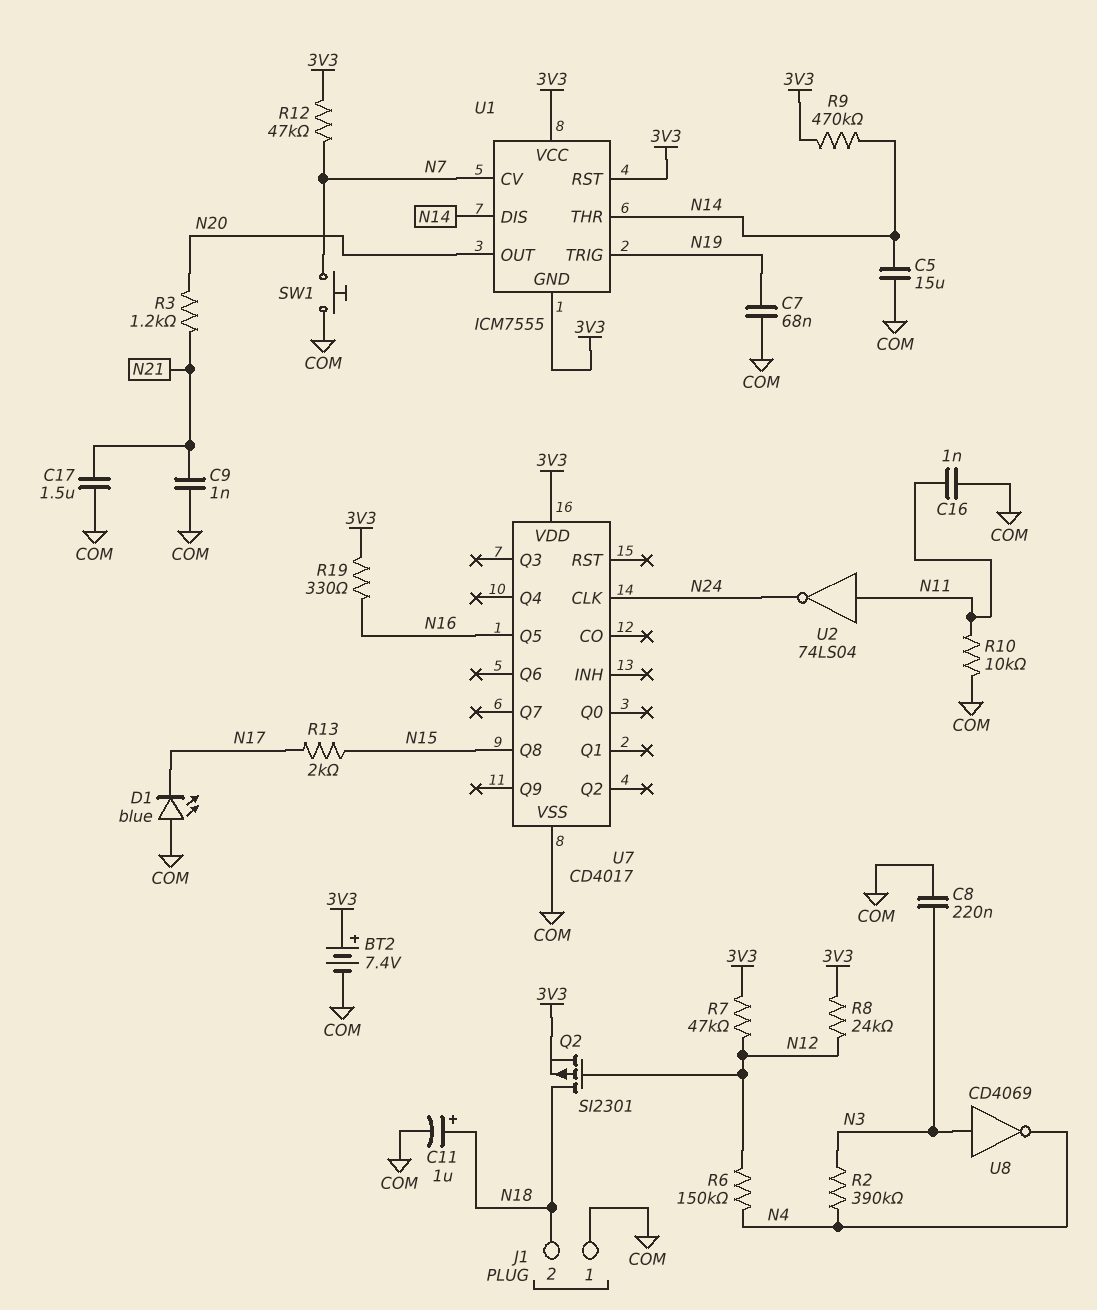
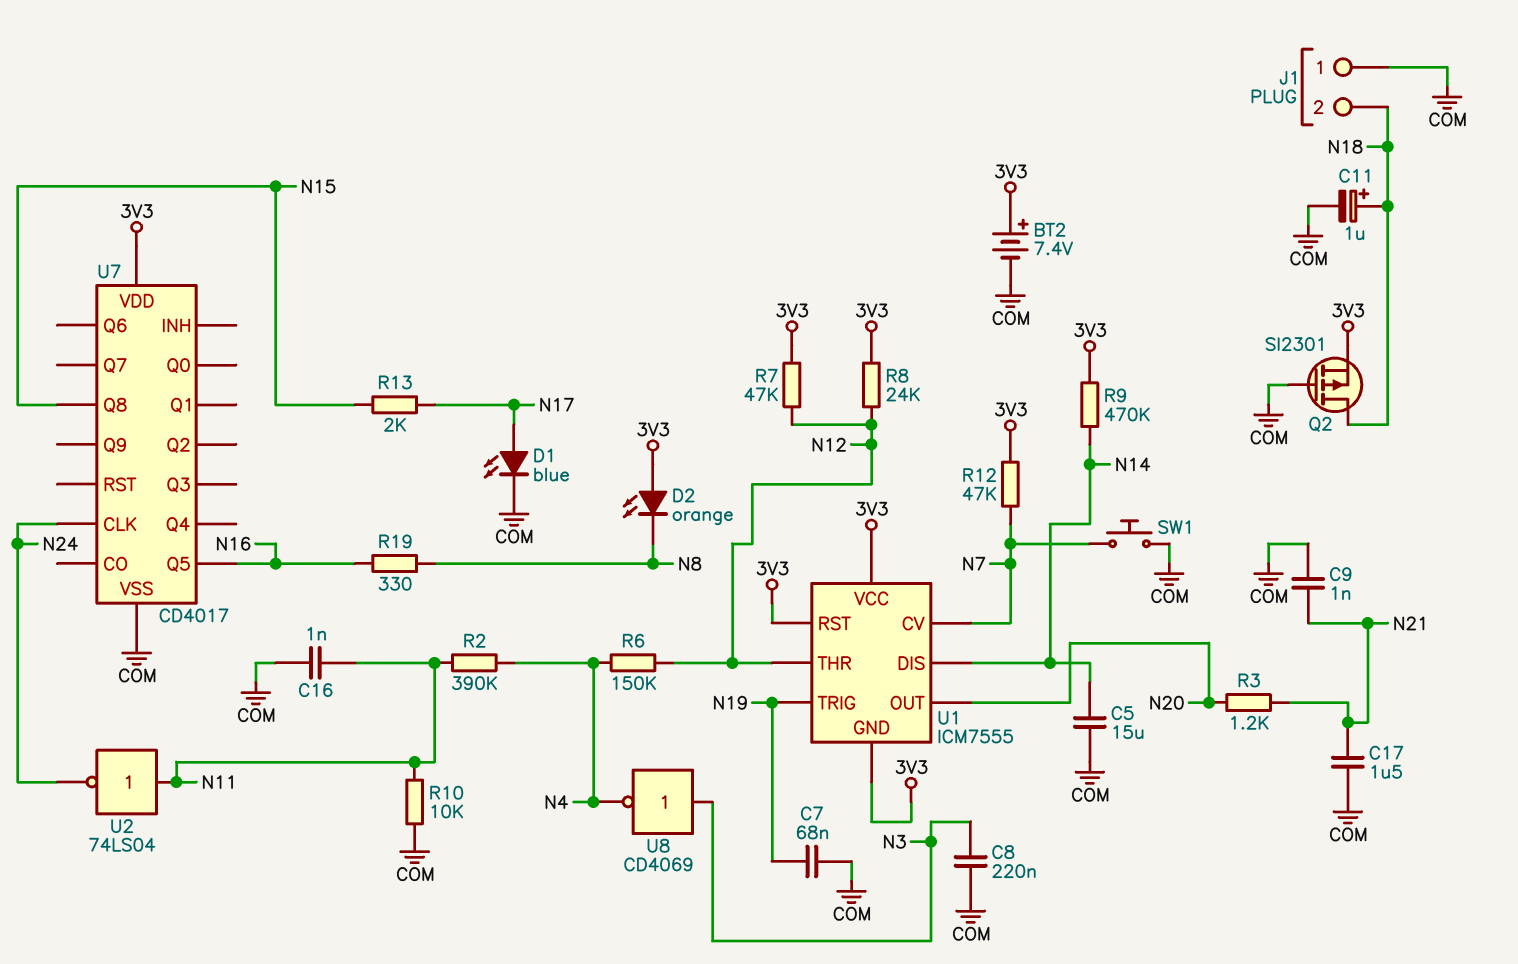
D1: LED blue (A COM, K N17) -> LED blue (A N17, K COM)
D2: none -> LED orange (A 3V3, K N8)
Q2: PMOS SI2301 (G N12, D N18, S 3V3) -> PMOS SI2301 (G COM, D N18, S 3V3)
R2: 390k (N3, N4) -> 390k (N4, N11)
R19: 330 (3V3, N16) -> 330 (N8, N16)
U1 pin THR: N14 -> N12

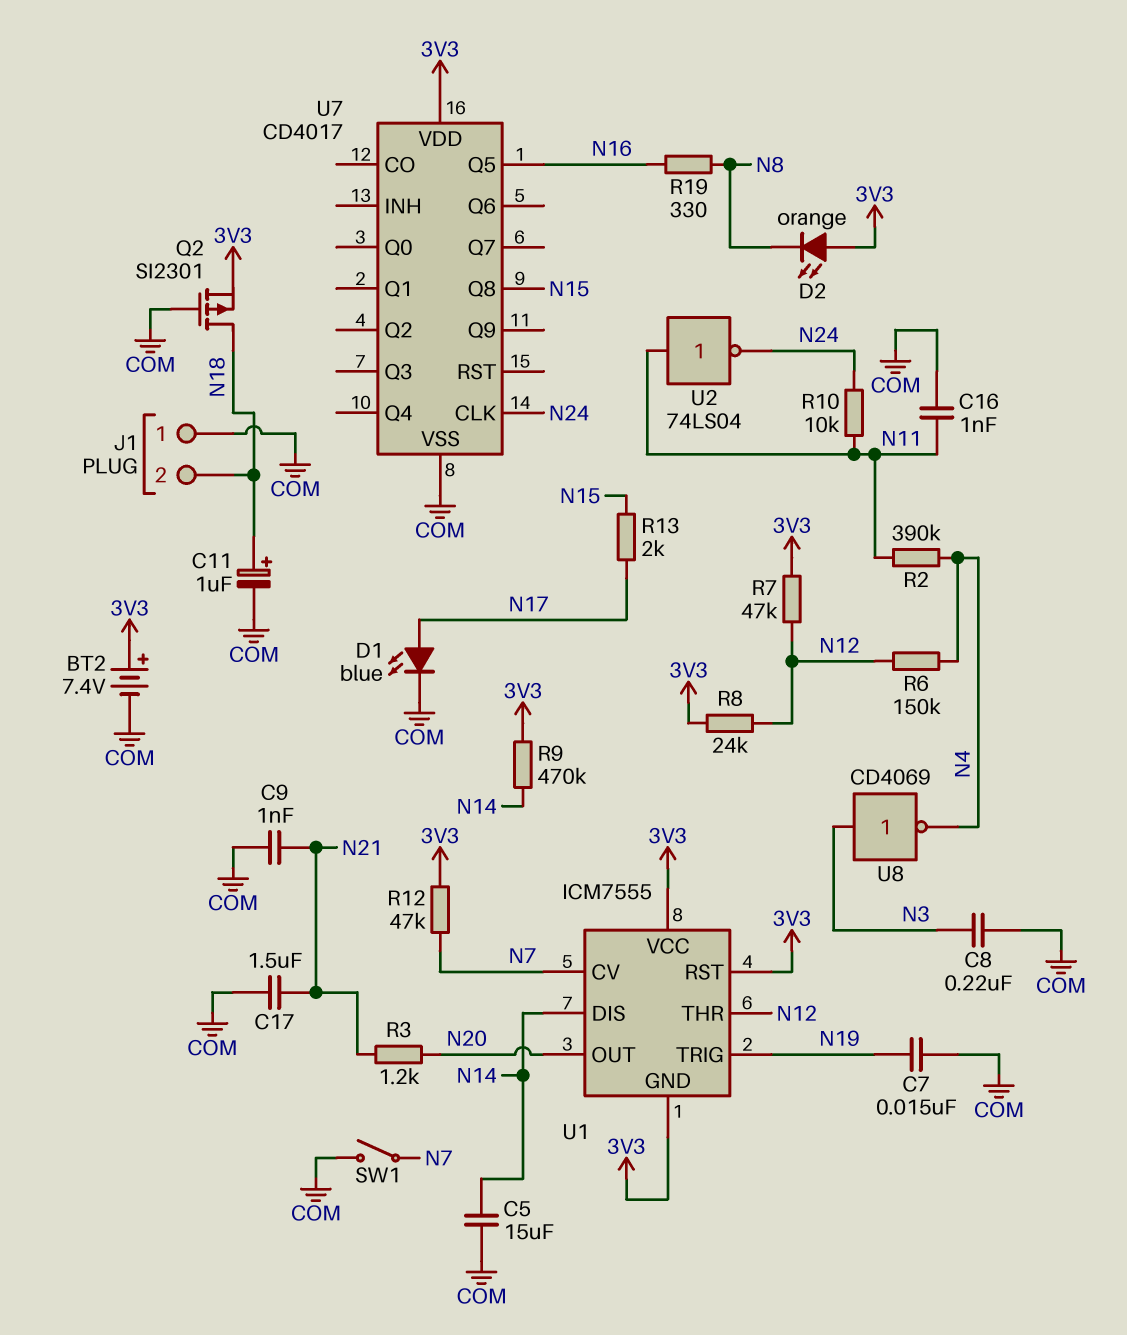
C7: 68nF (COM, N19) -> 15nF (COM, N19)
R10: 10k (COM, N11) -> 10k (N11, N24)
SW1: button (COM, N7) -> switch (COM, N7)

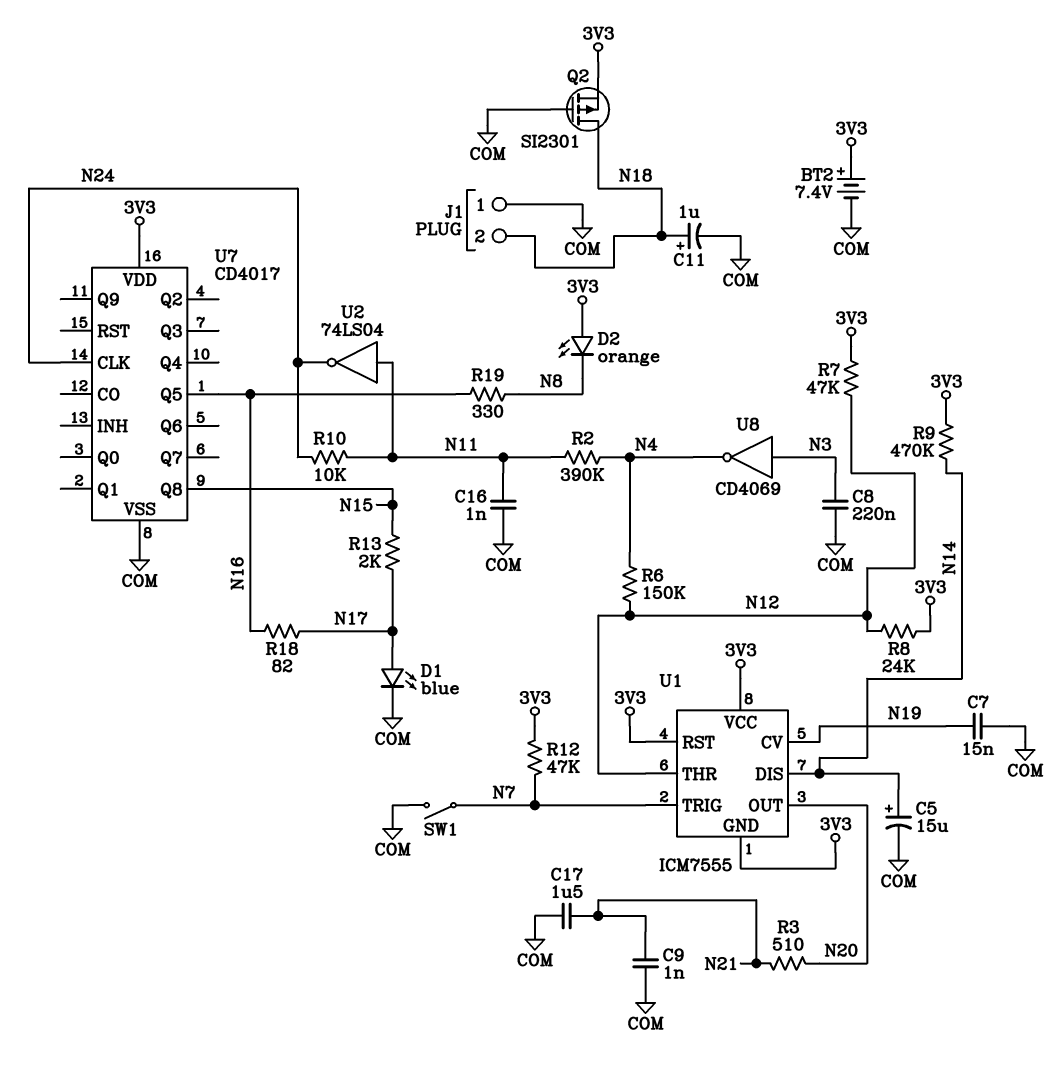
C5: 15uF (COM, N14) -> 15uF (plus N14, minus COM)
R3: 1.2k (N20, N21) -> 510 (N20, N21)
R18: none -> 82 (N16, N17)
U1 pin CV: N7 -> N19
U1 pin TRIG: N19 -> N7

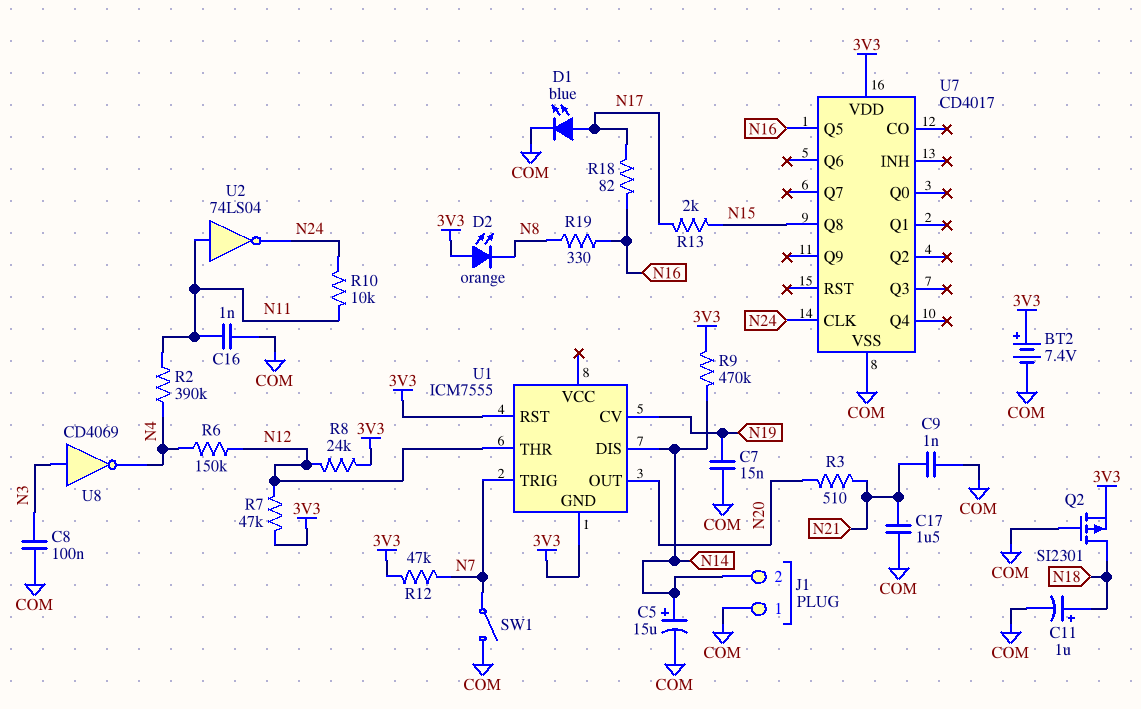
C8: 220nF (COM, N3) -> 100nF (COM, N3)
J1 pin 2: N18 -> N14
U1 pin VCC: 3V3 -> none

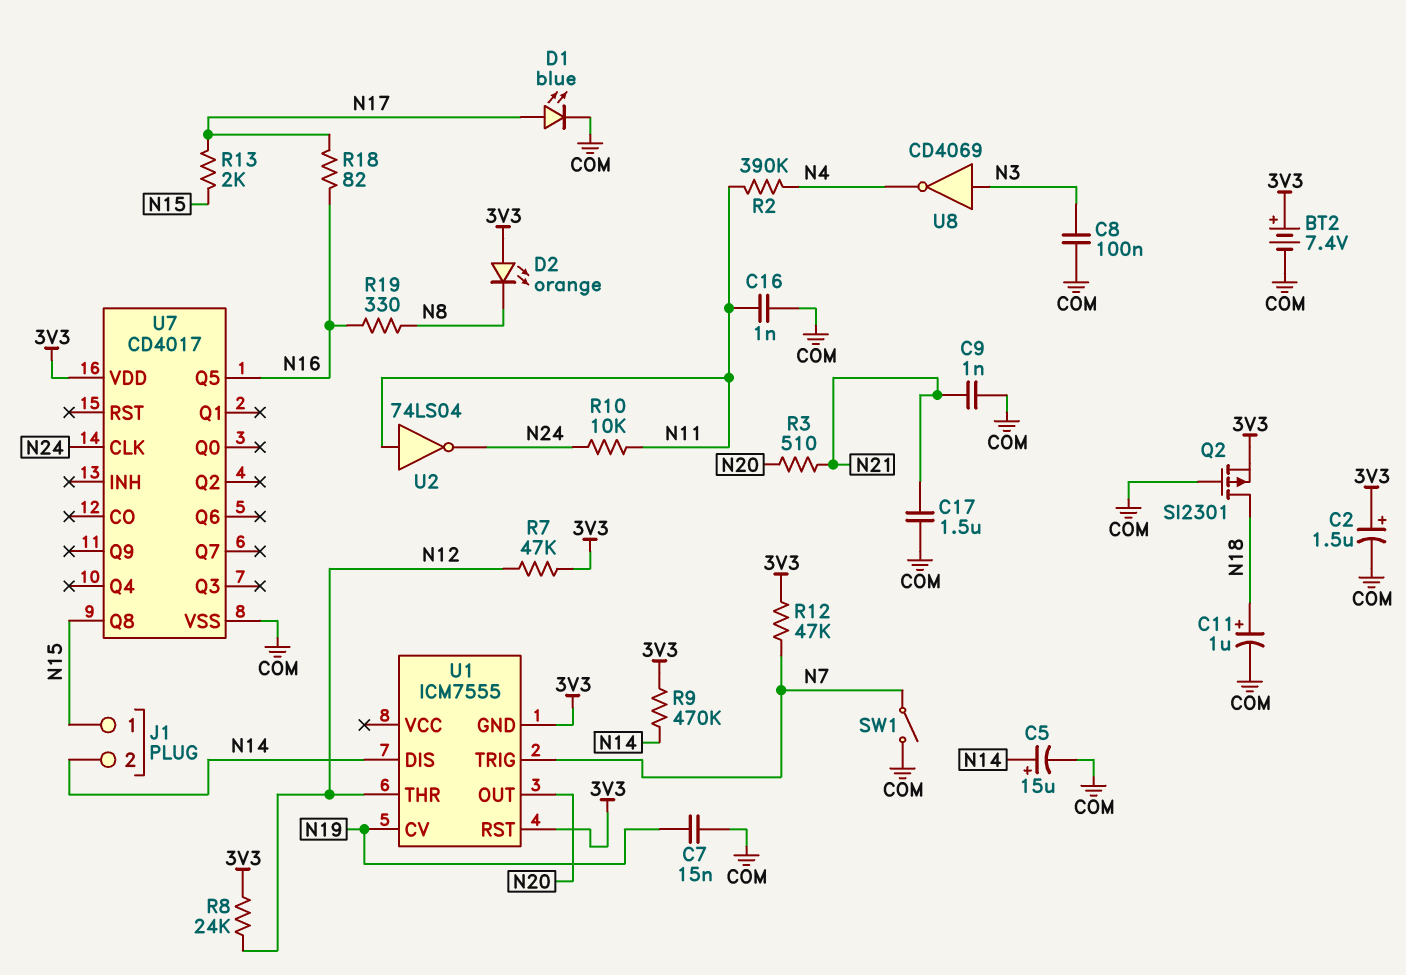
C2: none -> 1.5uF (plus 3V3, minus COM)
J1 pin 1: COM -> N15
R6: 150k (N4, N12) -> none

